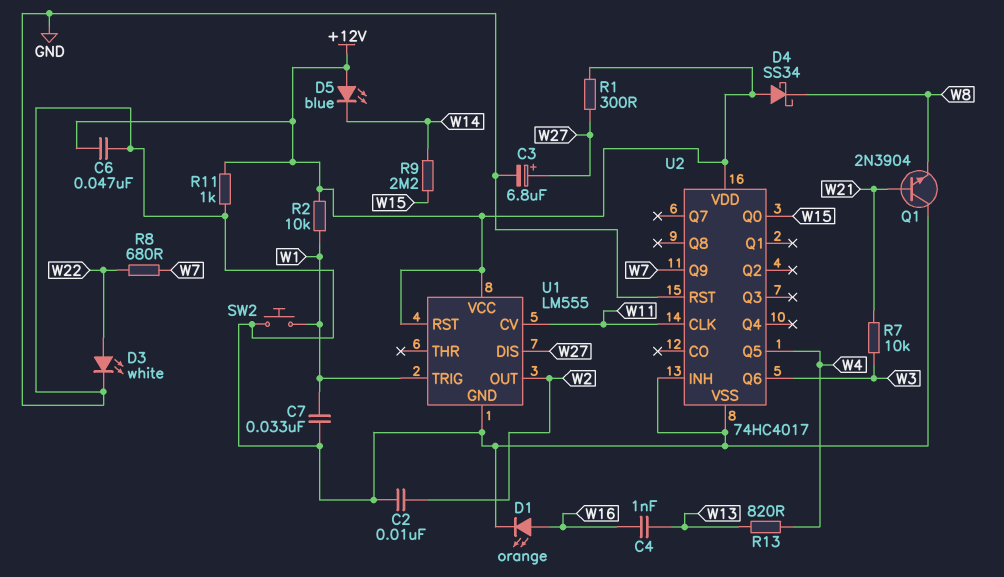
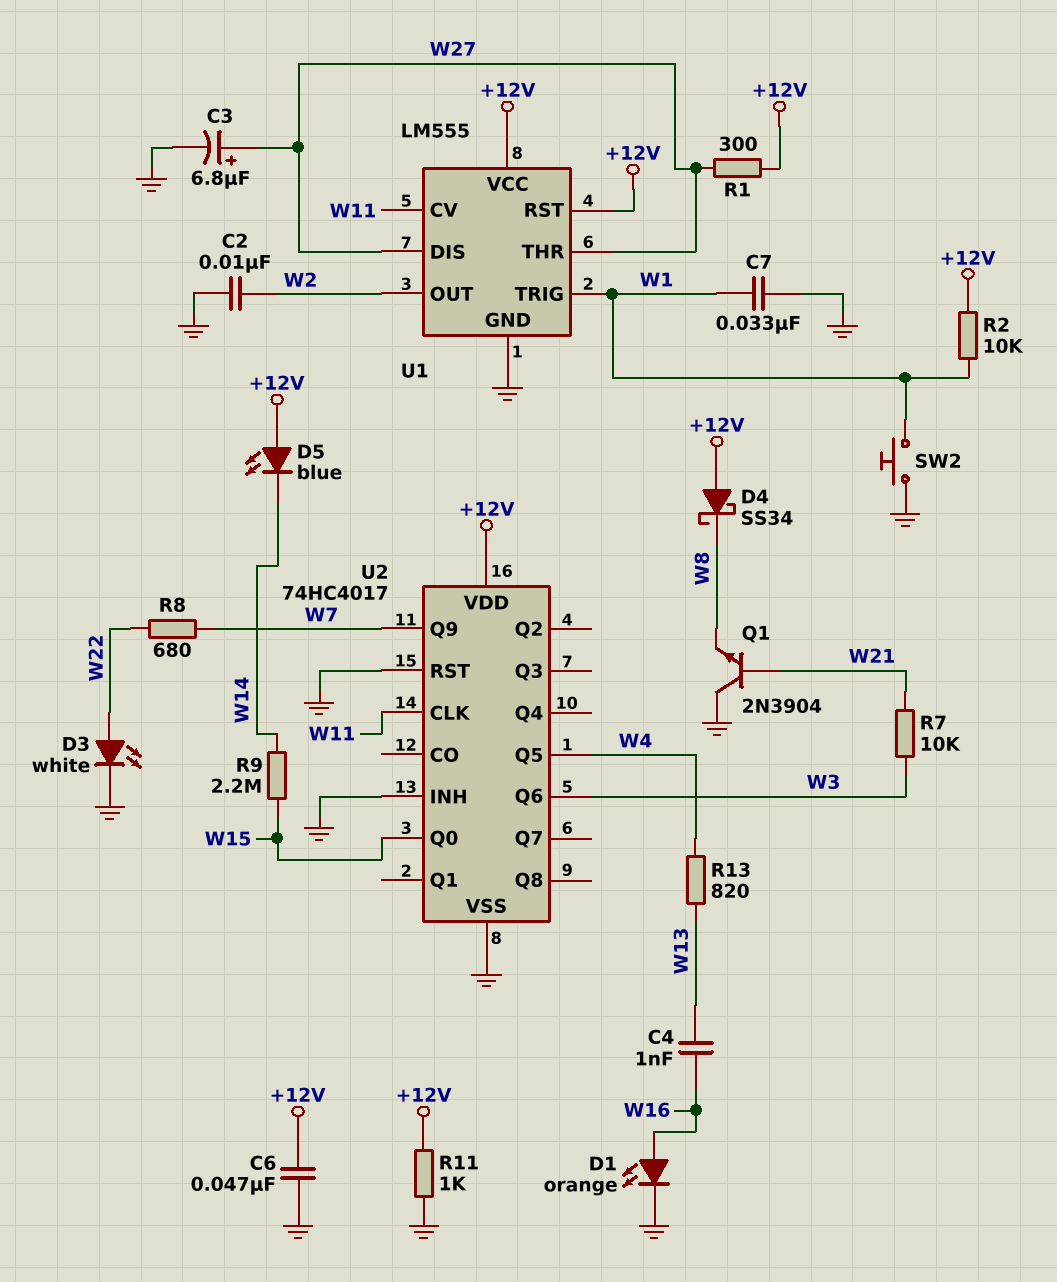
U1 pin THR: none -> W27

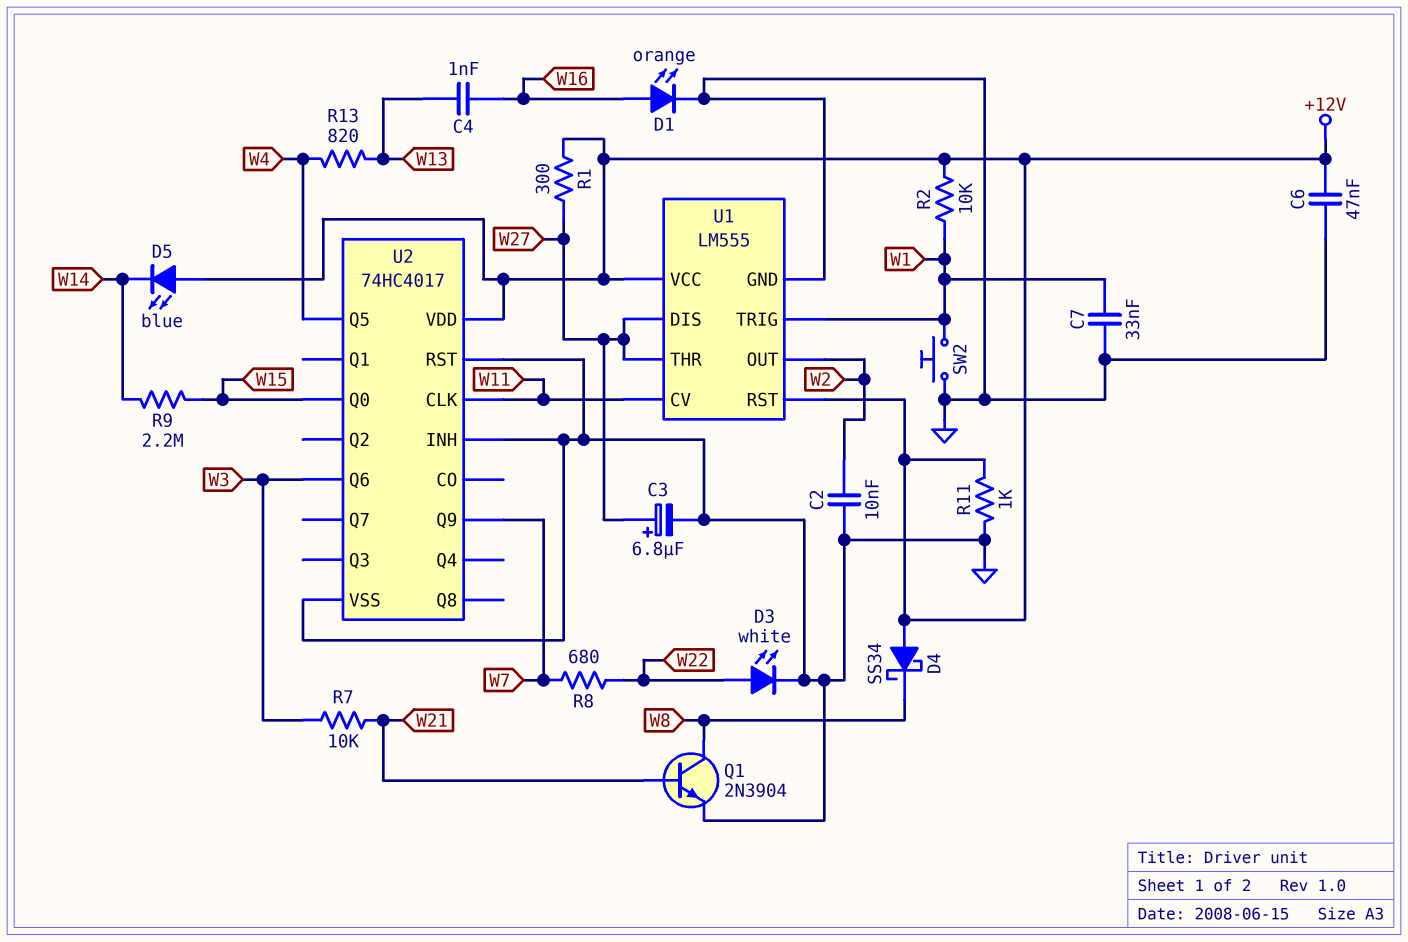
Q1: NPN 2N3904 (B W21, C GND, E W8) -> NPN 2N3904 (B W21, C W8, E GND)

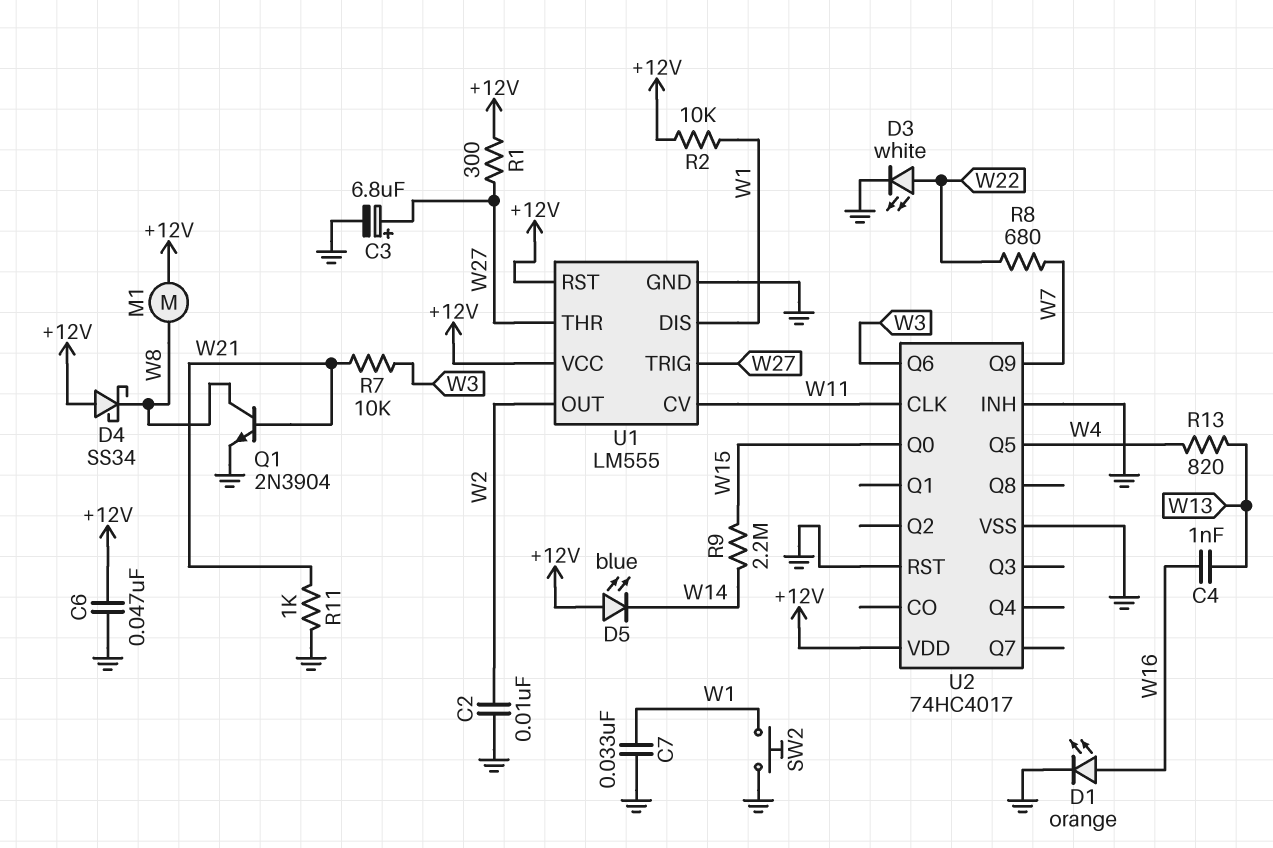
M1: none -> motor (+12V, W8)
R11: 1k (+12V, GND) -> 1k (GND, W21)
U1 pin DIS: W27 -> W1
U1 pin TRIG: W1 -> W27

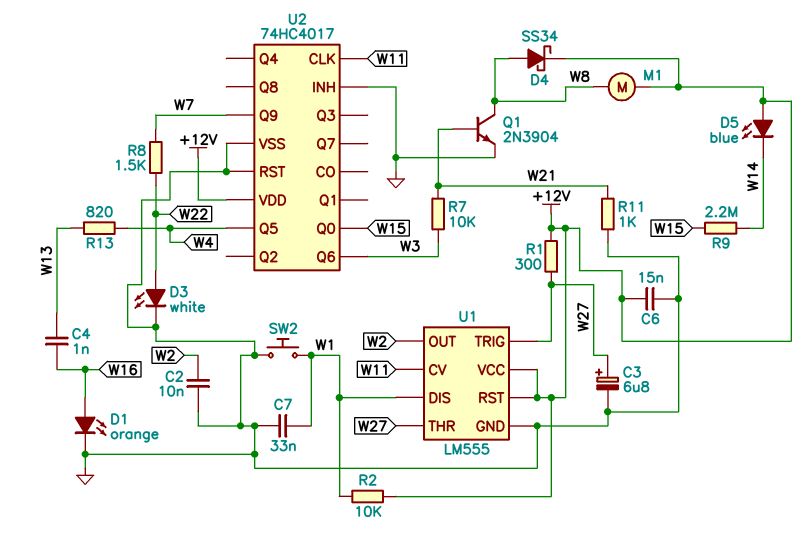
C6: 47nF (+12V, GND) -> 15nF (+12V, GND)
D4: schottky SS34 (A +12V, K W8) -> schottky SS34 (A W8, K +12V)
R8: 680 (W7, W22) -> 1.5k (W7, W22)

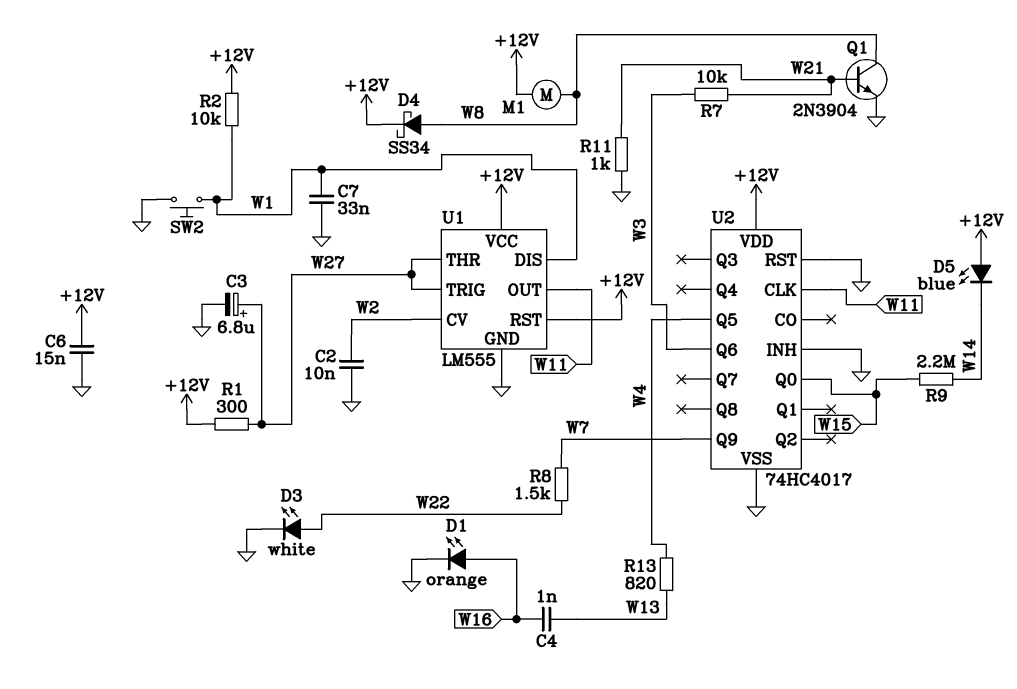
U1 pin CV: W11 -> W2
U1 pin OUT: W2 -> W11

